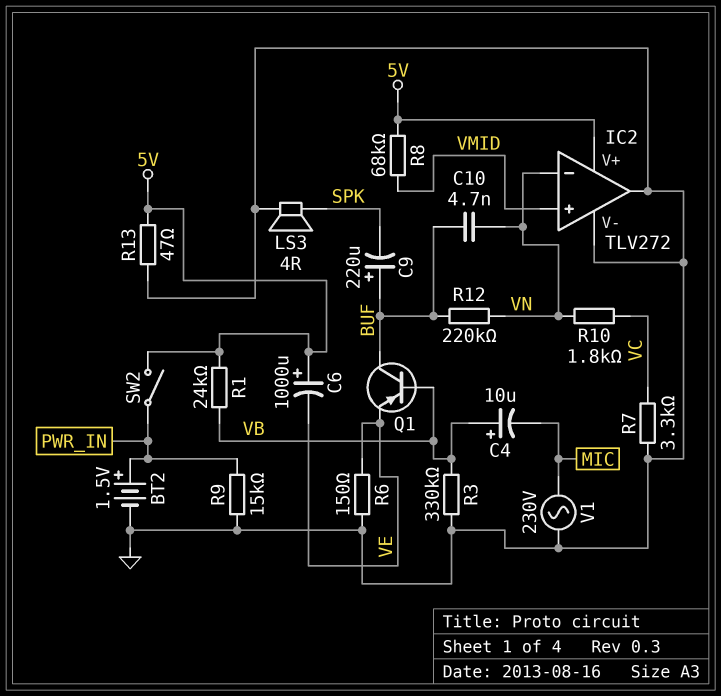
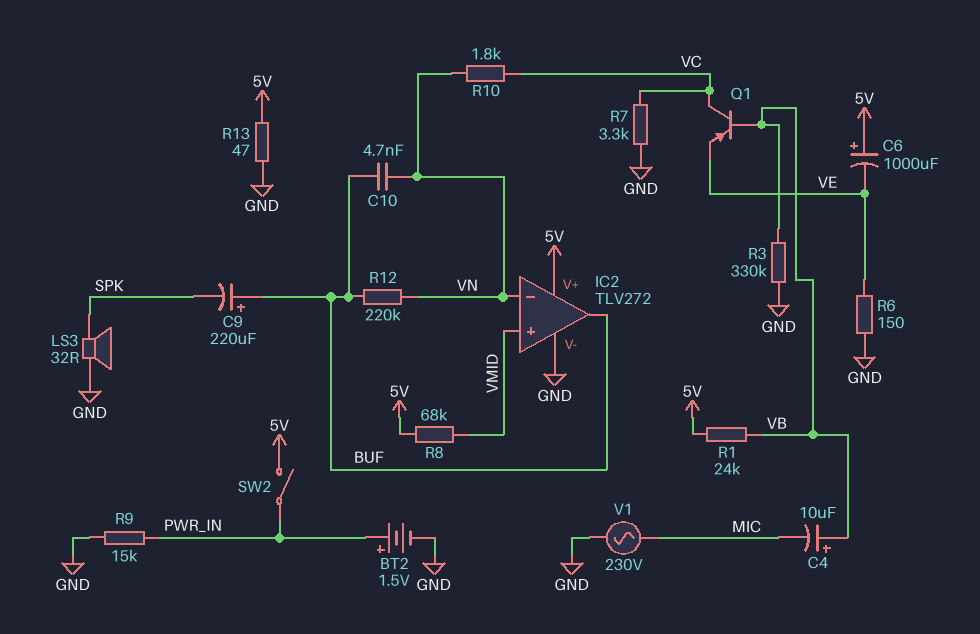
IC2 pin out: GND -> BUF
LS3: speaker 4R (GND, SPK) -> speaker 32R (GND, SPK)
Q1: PNP (B VB, C BUF, E VE) -> PNP (B VB, C VC, E VE)

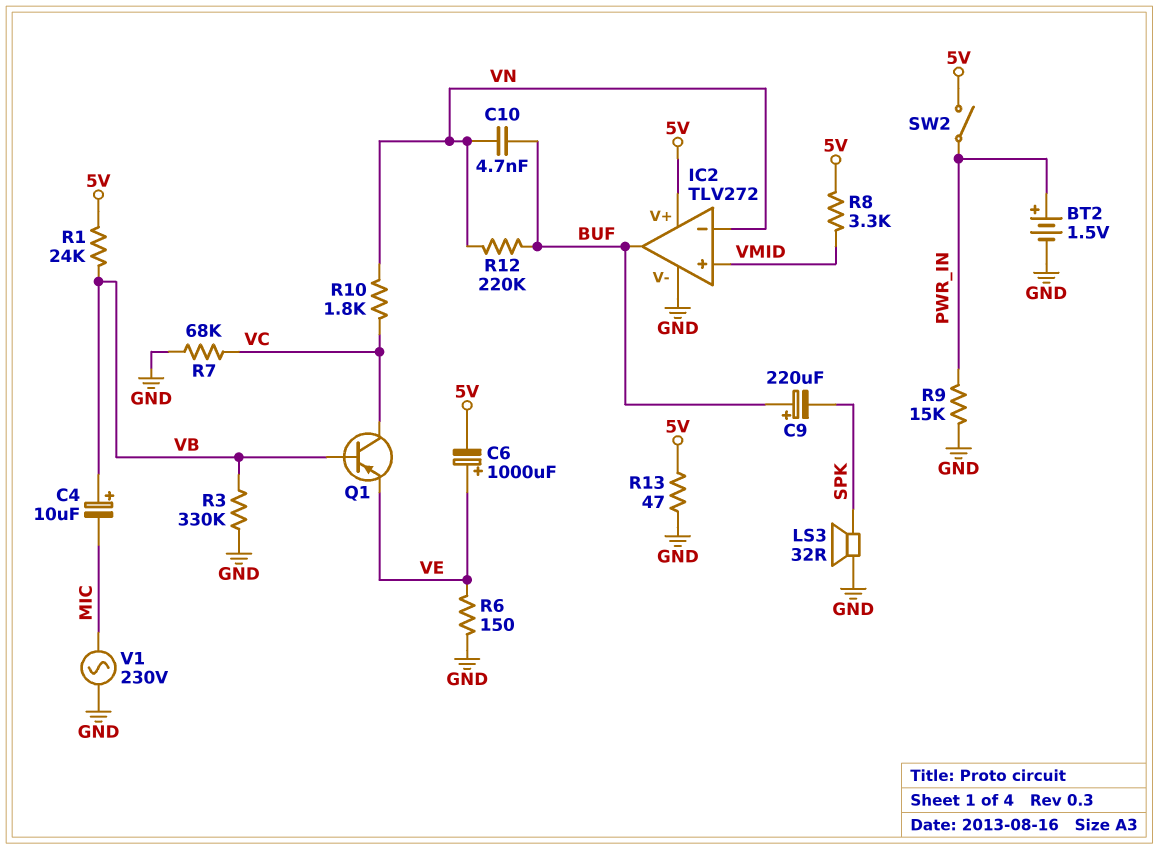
C6: 1000uF (plus 5V, minus VE) -> 1000uF (plus VE, minus 5V)
R7: 3.3k (GND, VC) -> 68k (GND, VC)
R8: 68k (5V, VMID) -> 3.3k (5V, VMID)

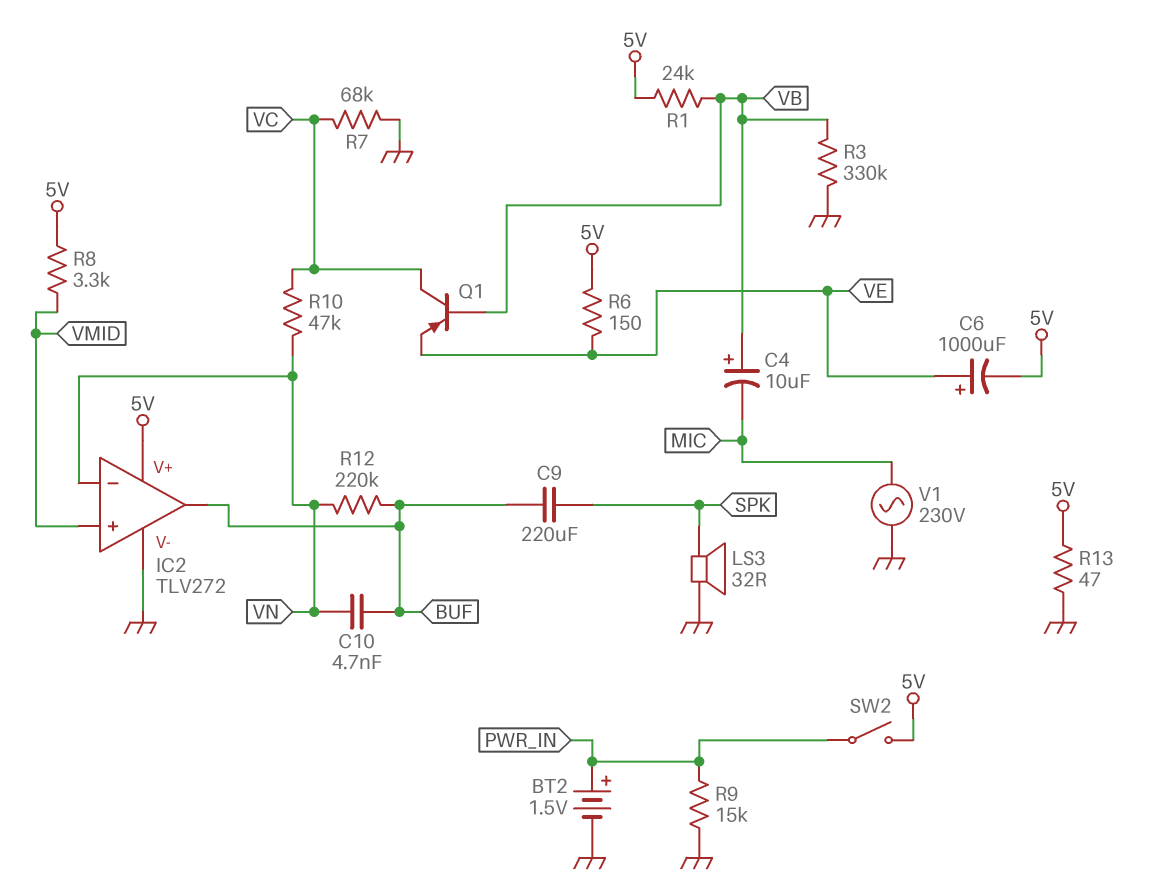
C9: 220uF (plus BUF, minus SPK) -> 220uF (BUF, SPK)
R6: 150 (GND, VE) -> 150 (5V, VE)
R10: 1.8k (VC, VN) -> 47k (VC, VN)

